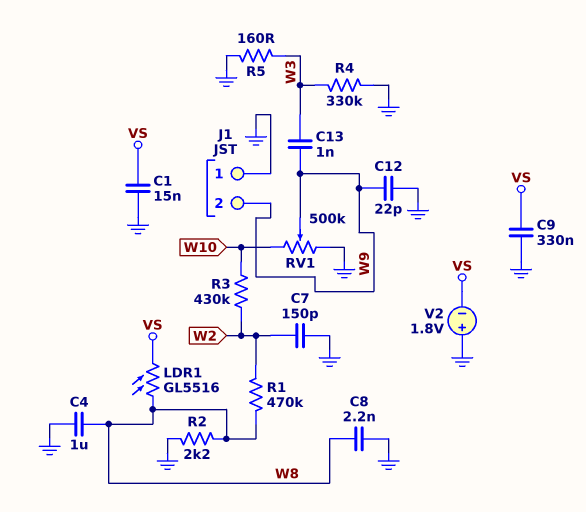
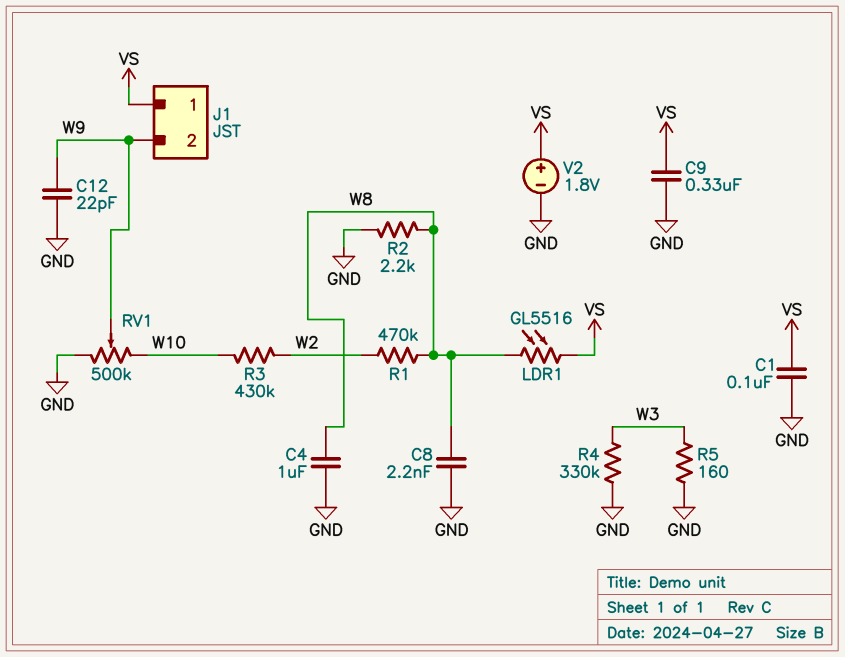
C1: 15nF (GND, VS) -> 100nF (GND, VS)
C7: 150pF (GND, W2) -> none
C13: 1nF (W3, W9) -> none
J1 pin 1: GND -> VS
V2: 1.8V (plus GND, minus VS) -> 1.8V (plus VS, minus GND)

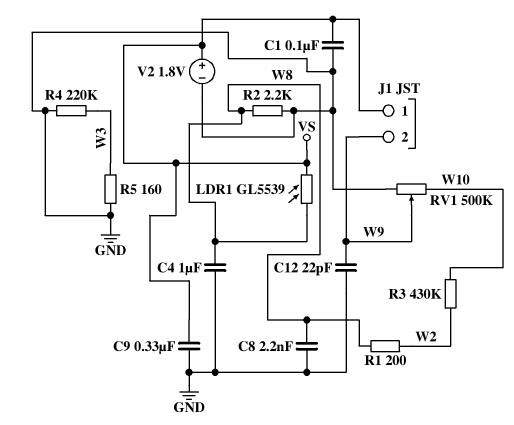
LDR1: GL5516 (VS, W8) -> GL5539 (VS, W8)
R1: 470k (W2, W8) -> 200 (W2, W8)
R4: 330k (GND, W3) -> 220k (GND, W3)

